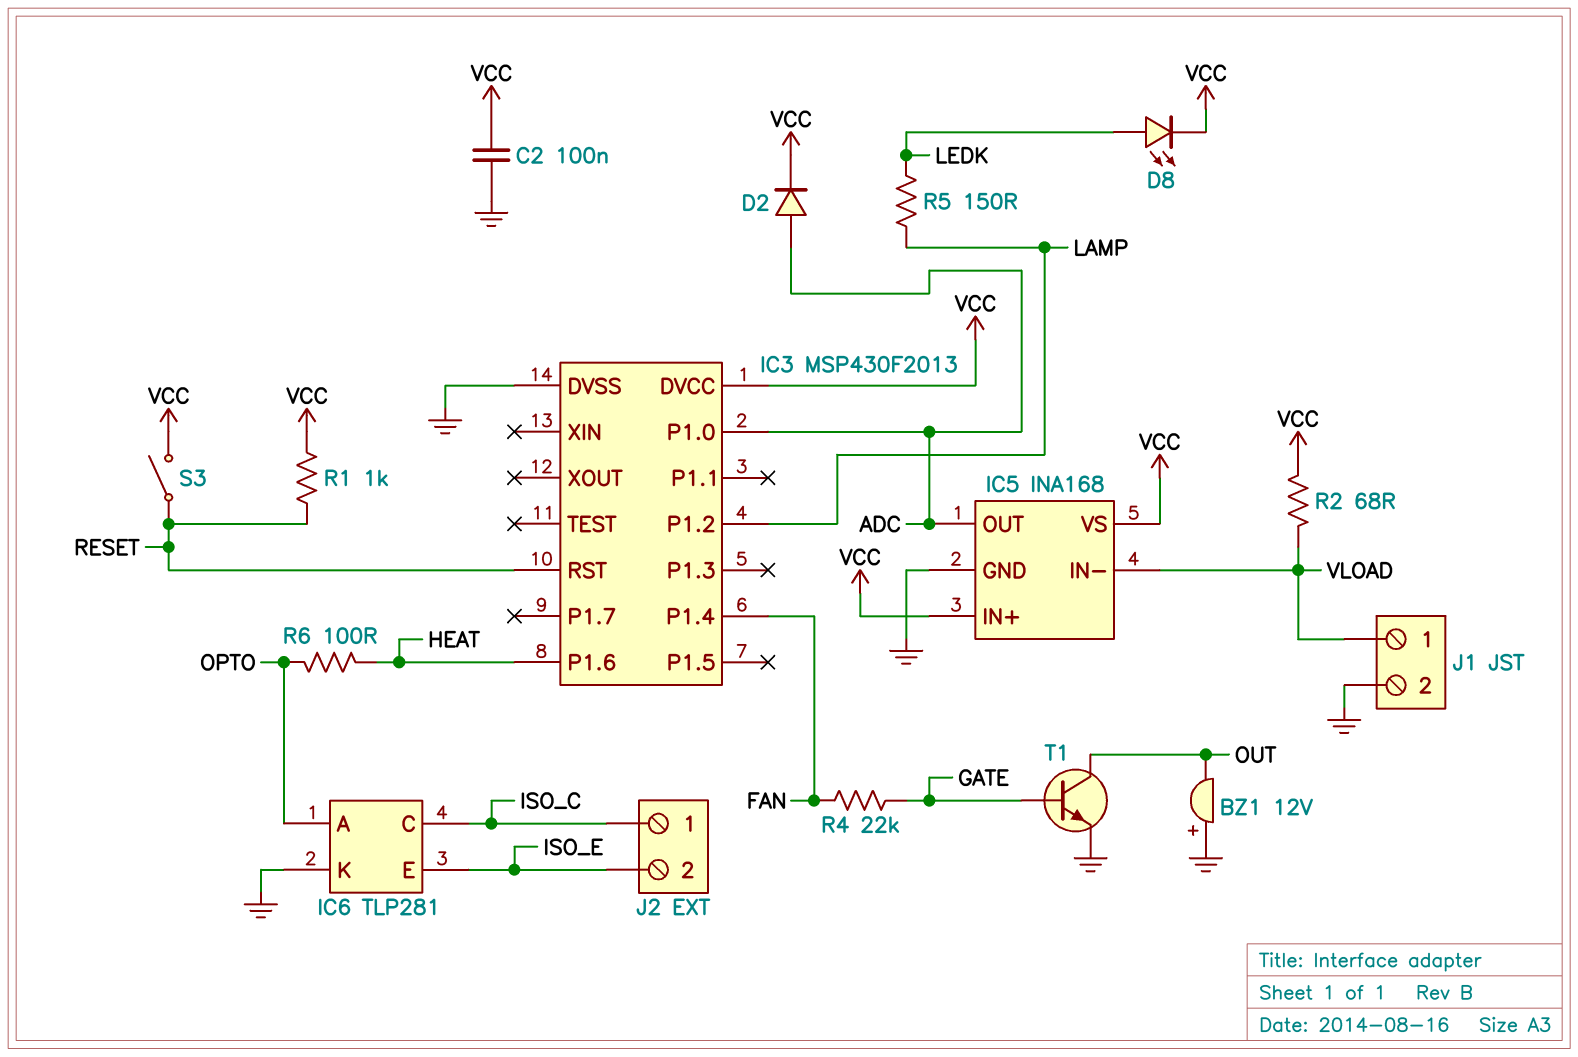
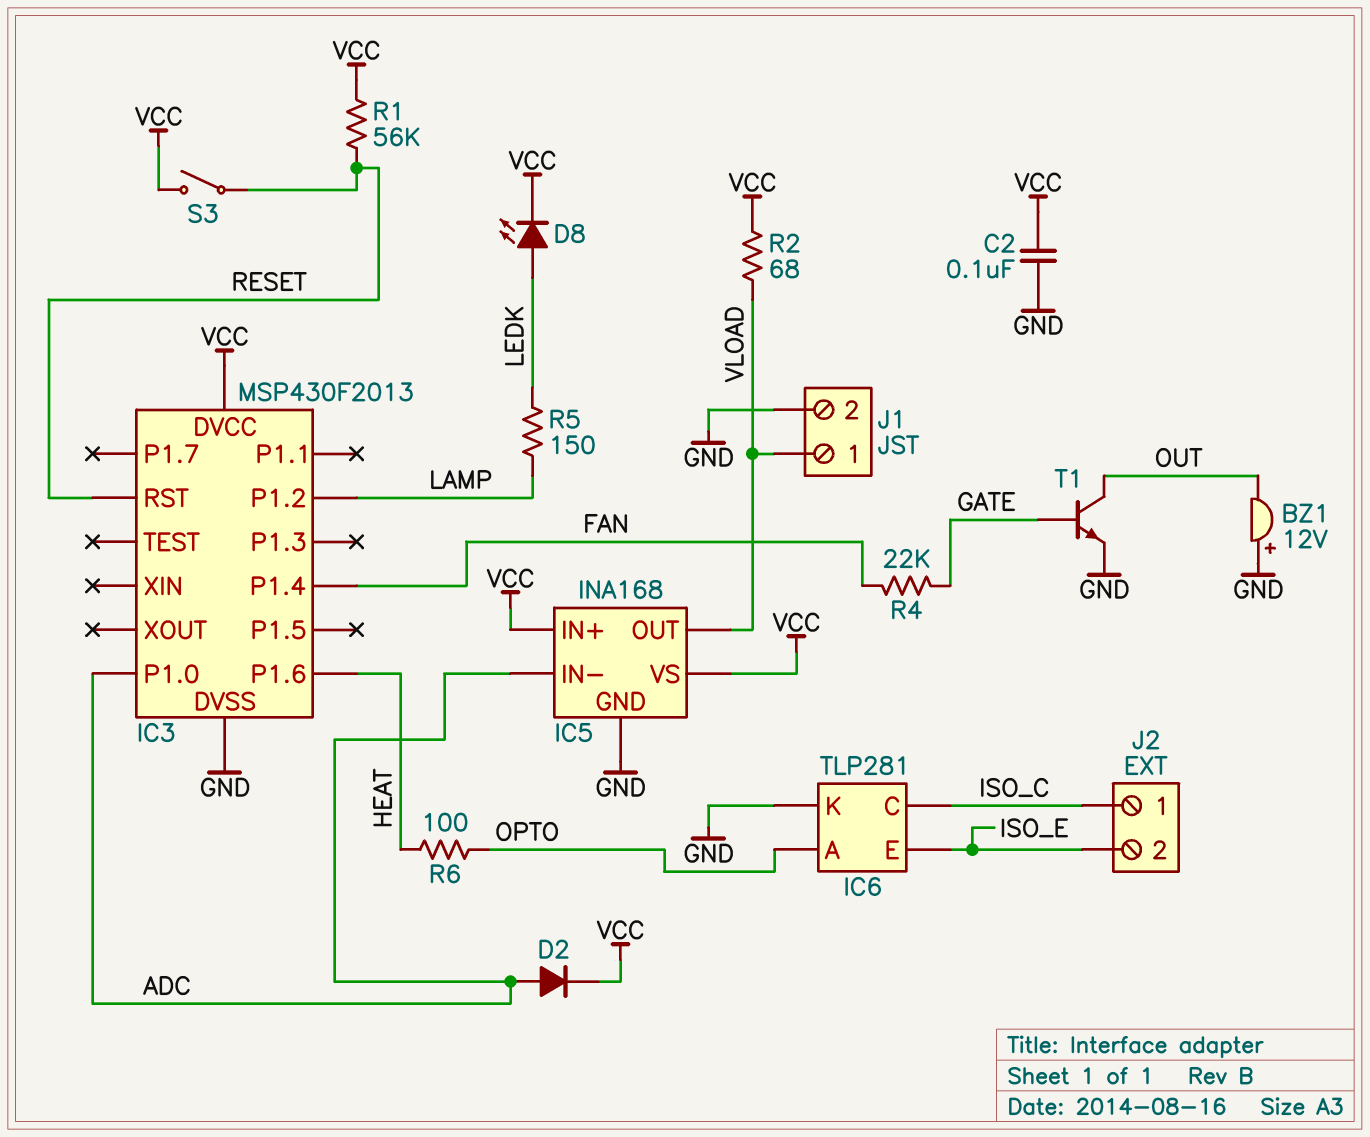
IC5 pin IN-: VLOAD -> ADC
IC5 pin OUT: ADC -> VLOAD
R1: 1k (RESET, VCC) -> 56k (RESET, VCC)

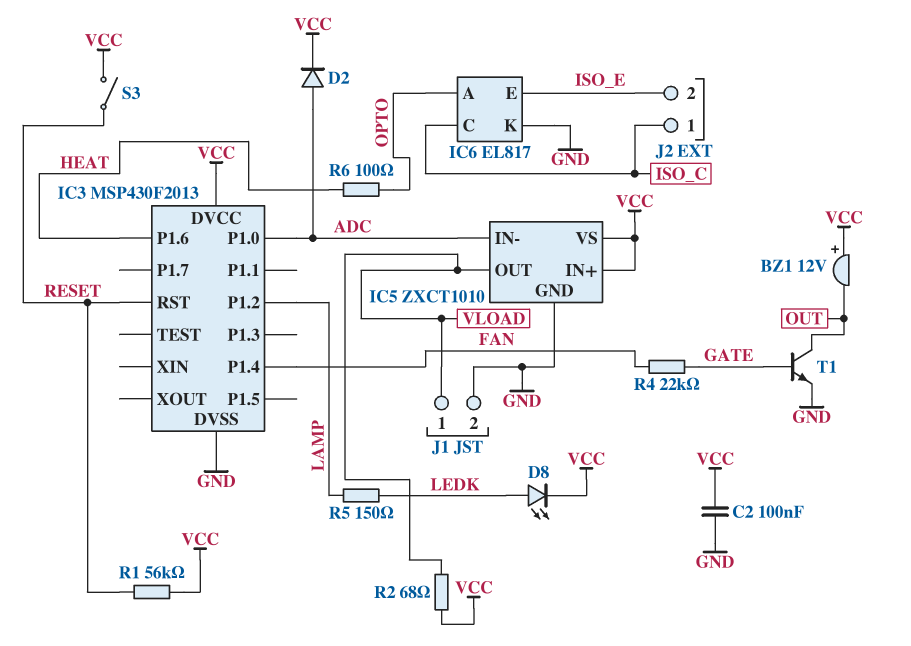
BZ1: buzzer 12V (plus GND, minus OUT) -> buzzer 12V (plus VCC, minus OUT)
IC5: INA168 -> ZXCT1010
IC6: TLP281 -> EL817

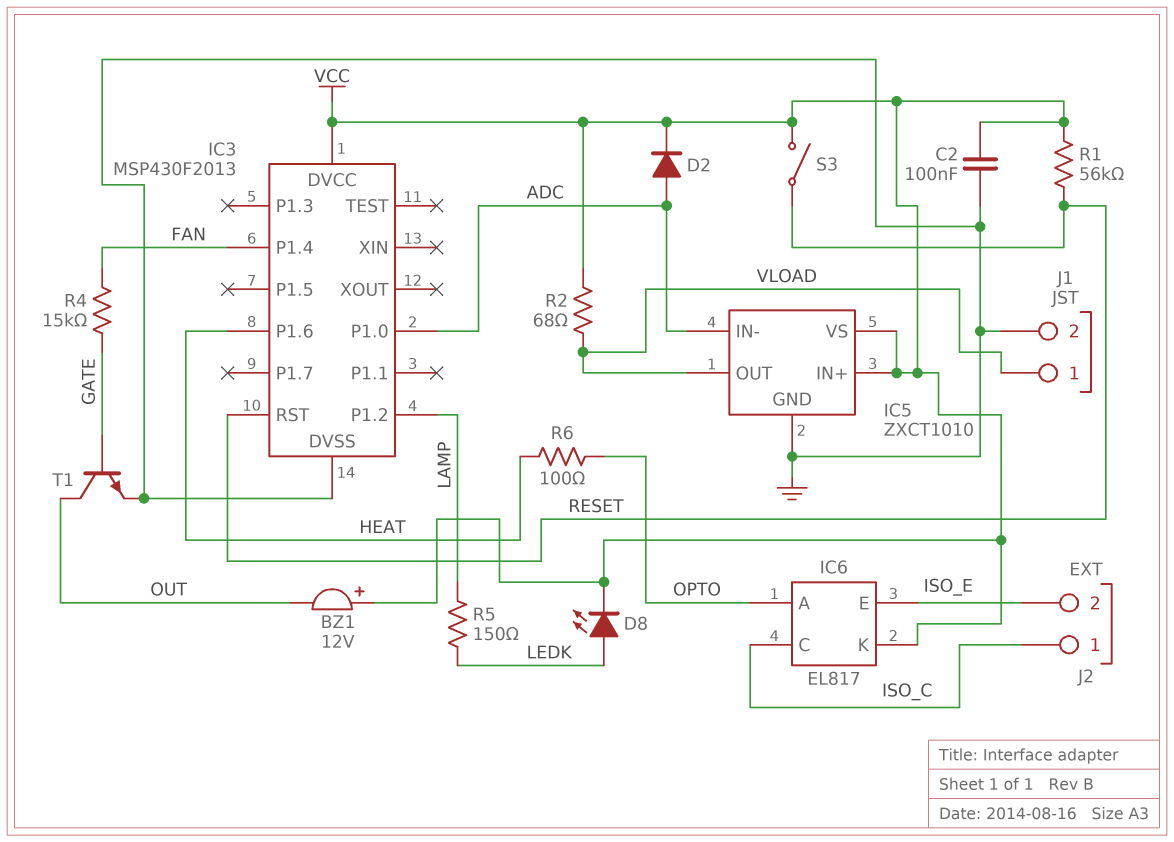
IC6 pin K: GND -> VCC
R4: 22k (FAN, GATE) -> 15k (FAN, GATE)

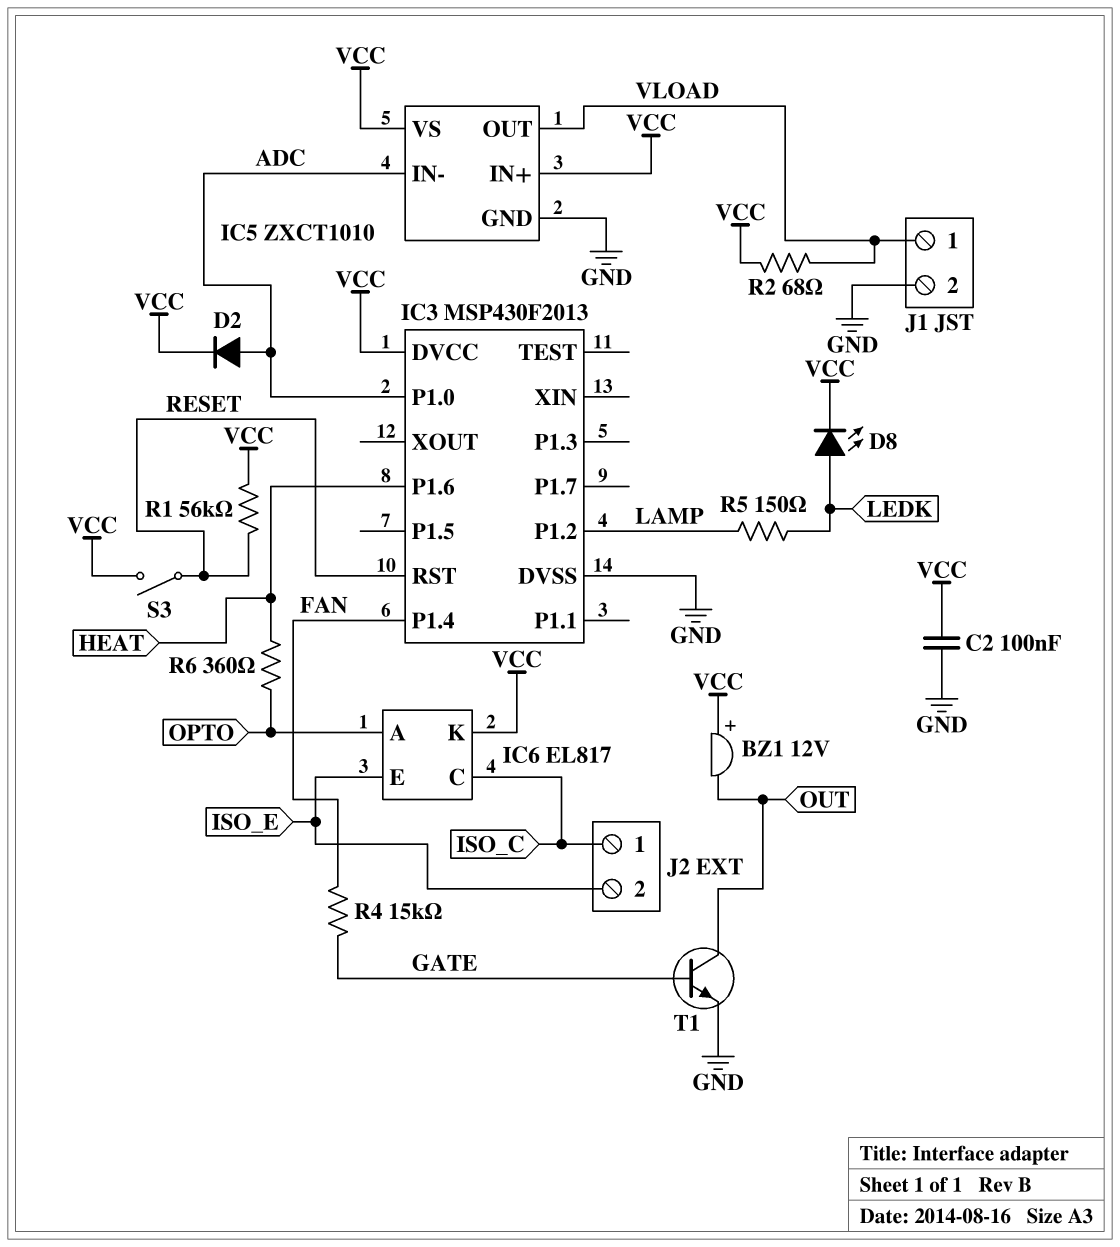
R6: 100 (HEAT, OPTO) -> 360 (HEAT, OPTO)

